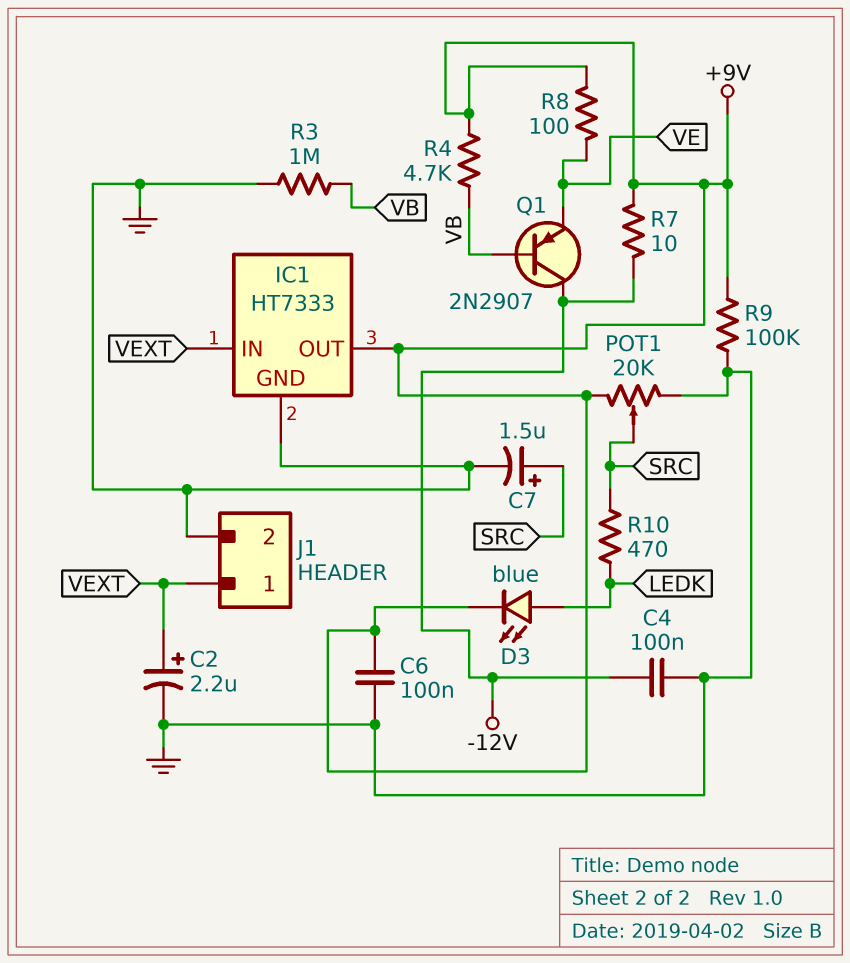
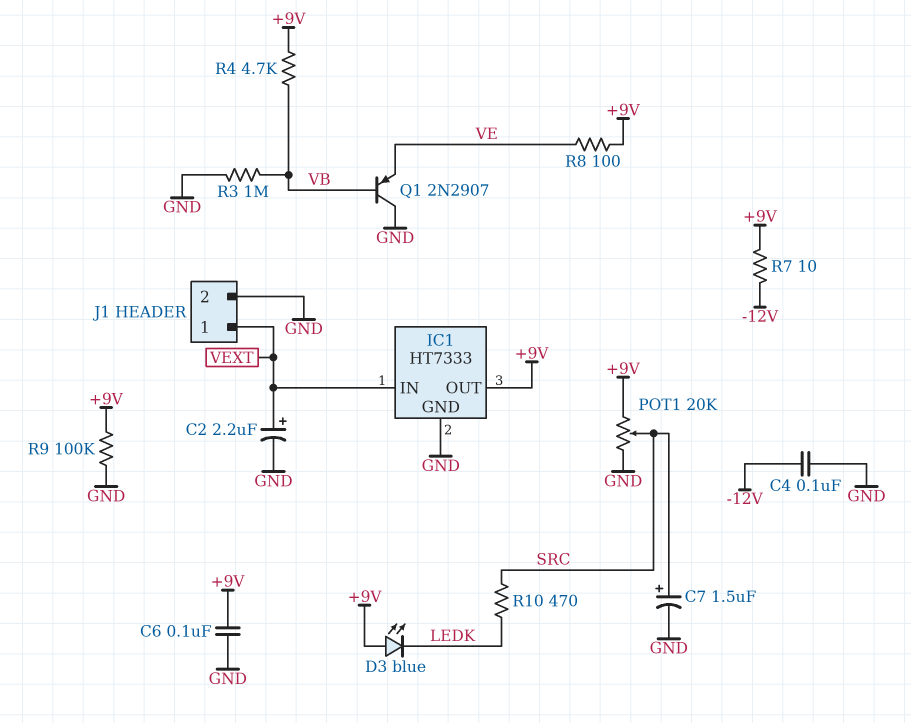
D3: LED blue (A LEDK, K +9V) -> LED blue (A +9V, K LEDK)
Q1: PNP 2N2907 (B VB, C -12V, E VE) -> PNP 2N2907 (B VB, C GND, E VE)

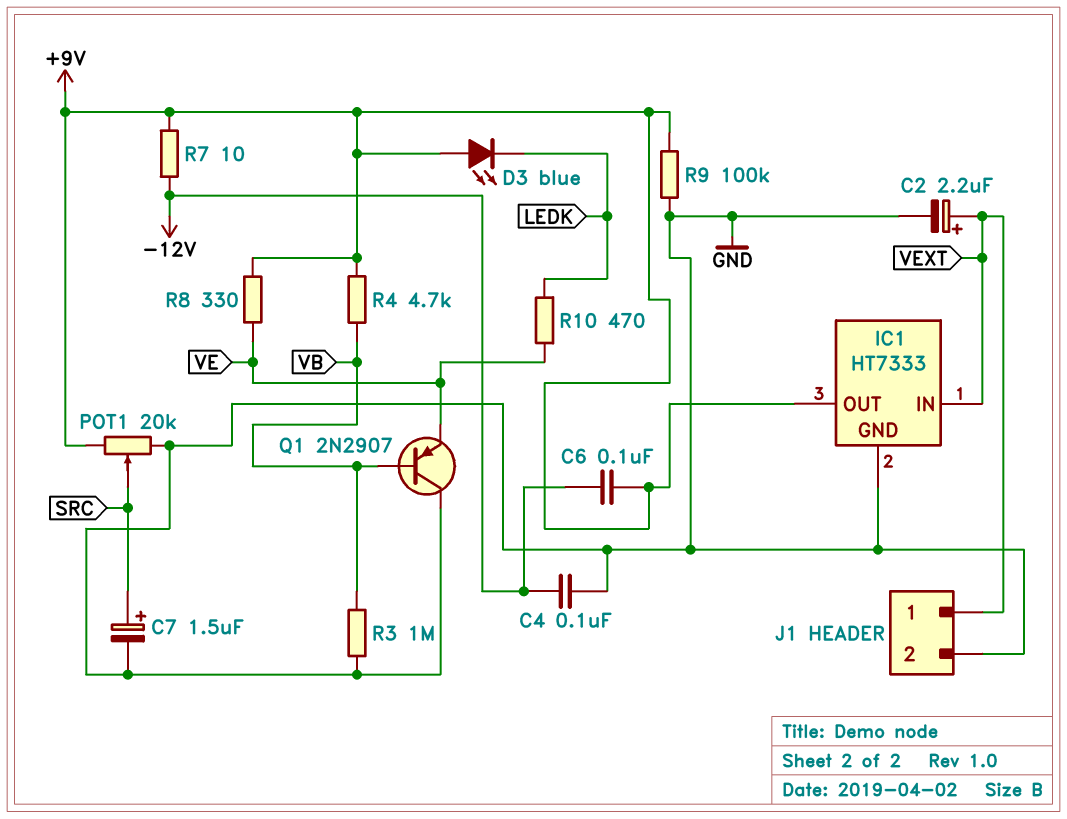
C6: 100nF (+9V, GND) -> 100nF (+9V, -12V)
R8: 100 (+9V, VE) -> 330 (+9V, VE)
R10: 470 (LEDK, SRC) -> 470 (LEDK, VE)

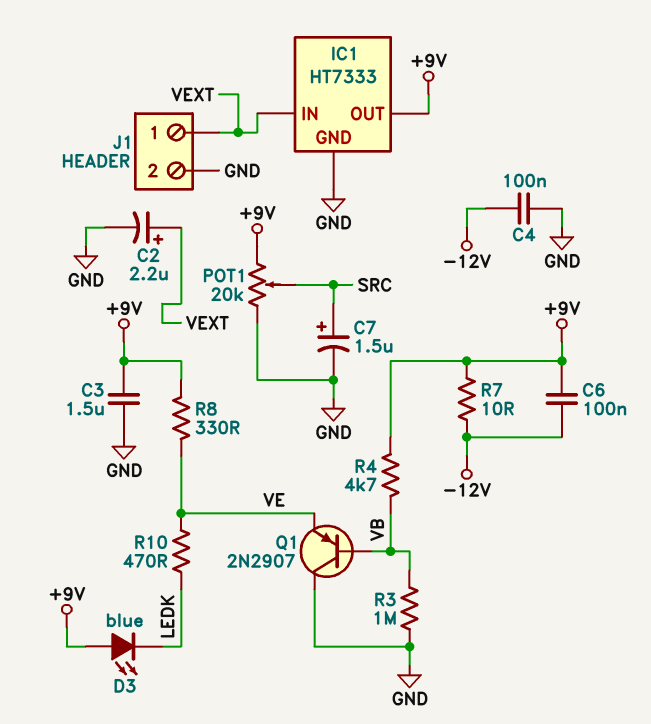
C3: none -> 1.5uF (+9V, GND)
R9: 100k (+9V, GND) -> none

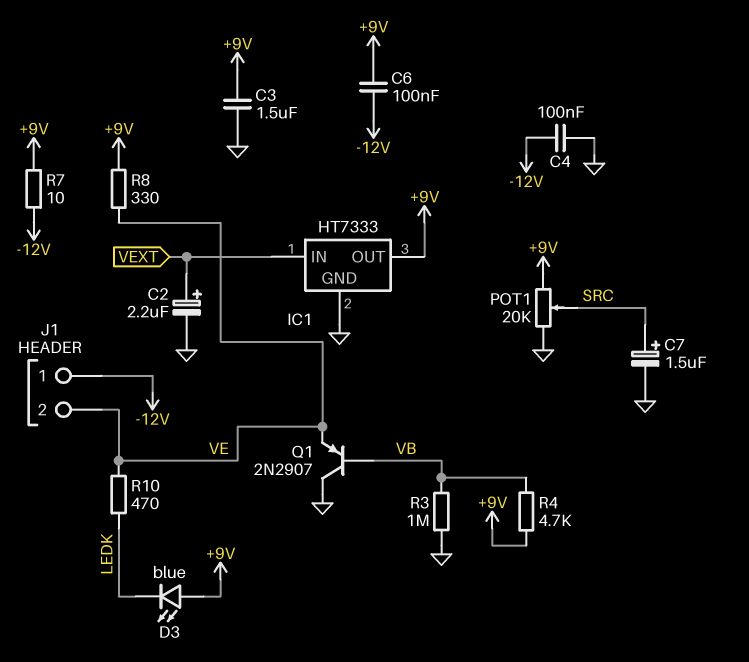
J1 pin 1: VEXT -> -12V
J1 pin 2: GND -> VE

